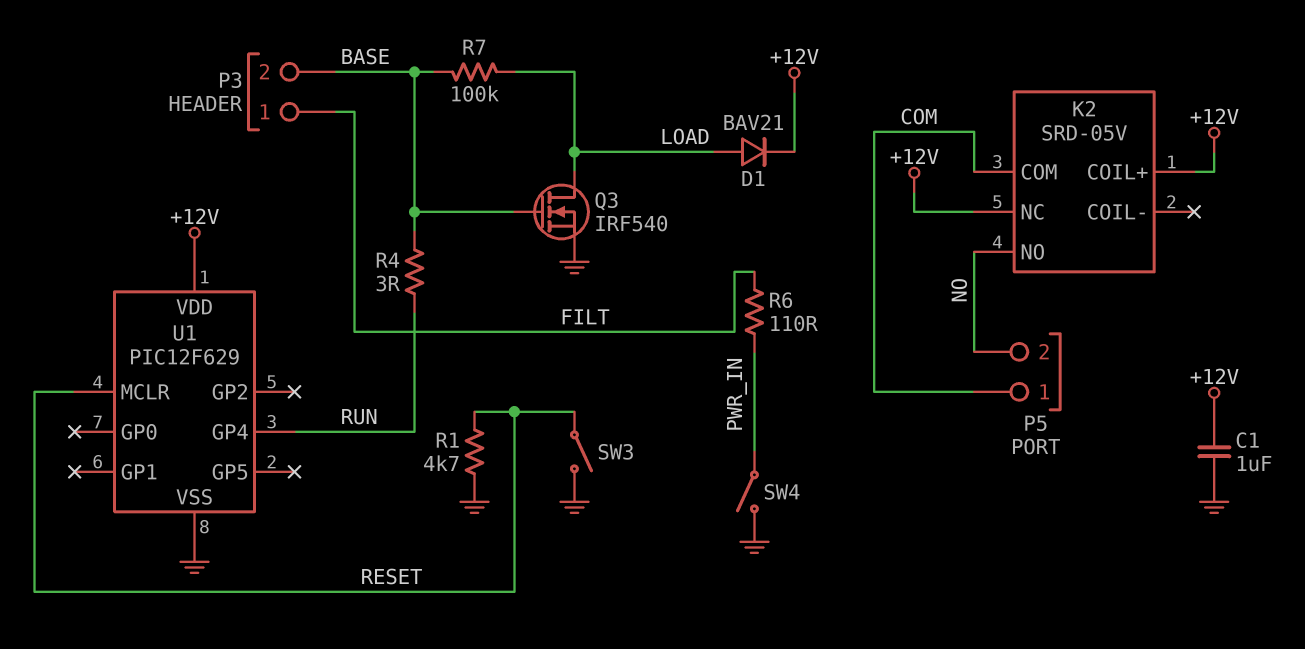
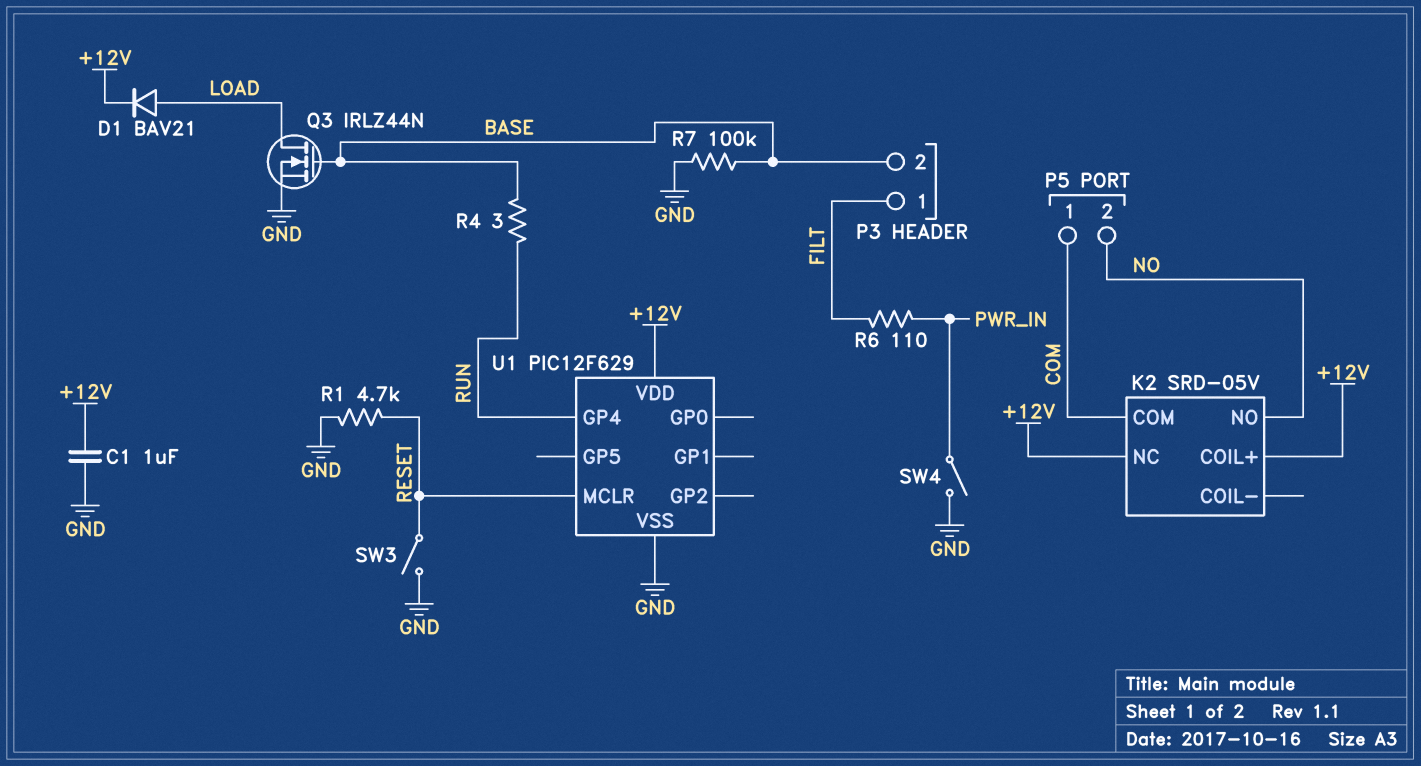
Q3: NMOS IRF540 (G BASE, D LOAD, S GND) -> NMOS IRLZ44N (G BASE, D LOAD, S GND)
R7: 100k (BASE, LOAD) -> 100k (BASE, GND)

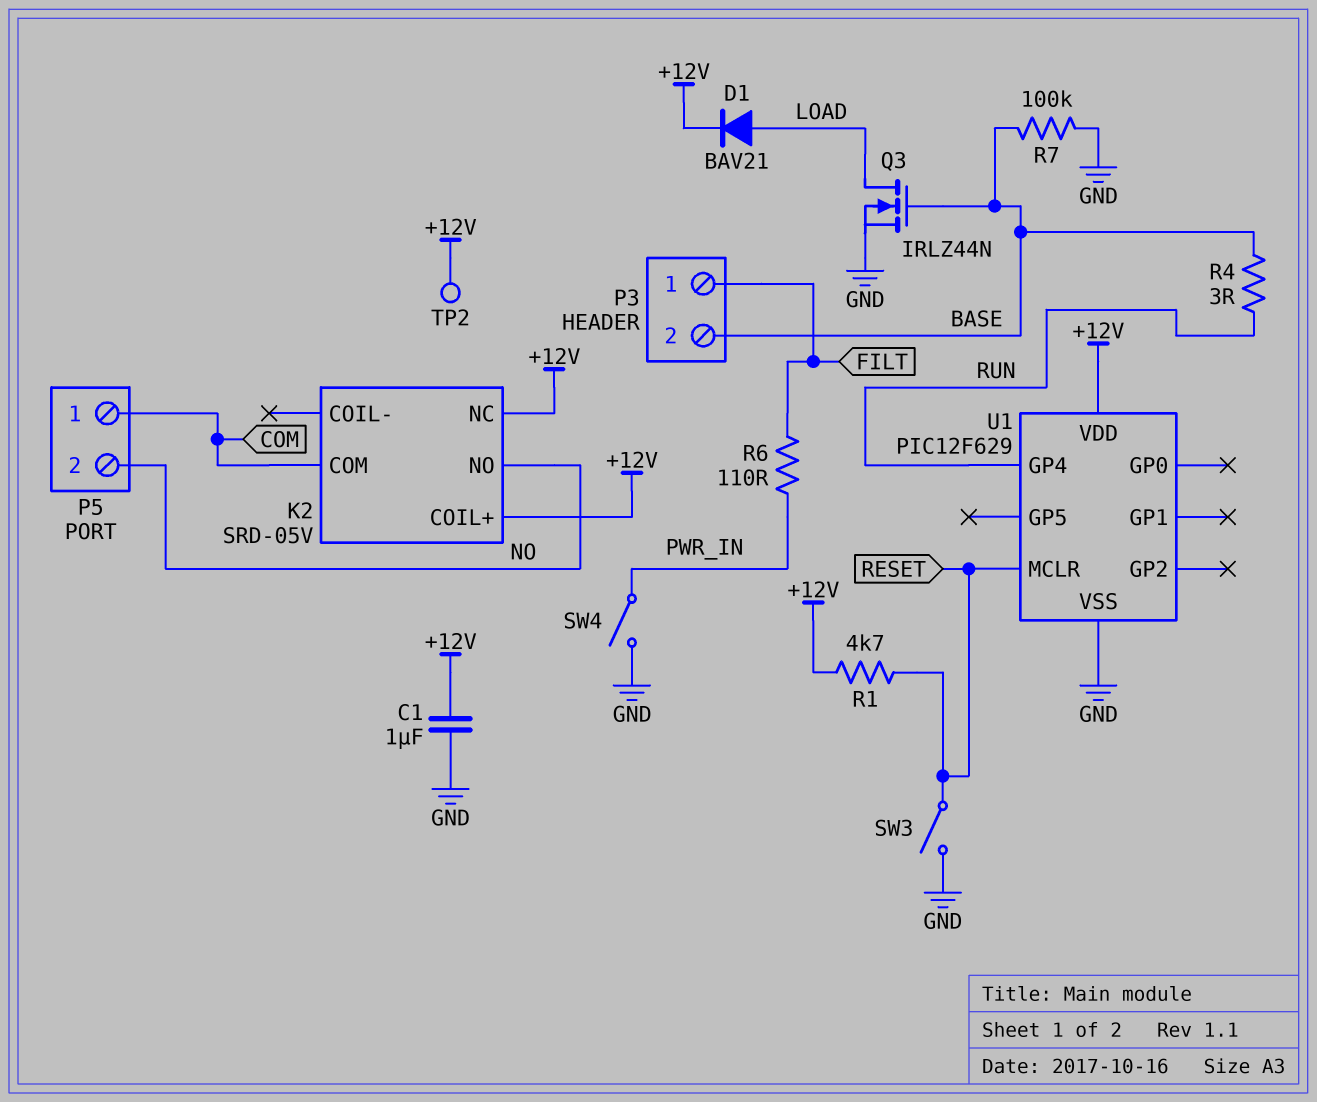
R1: 4.7k (GND, RESET) -> 4.7k (+12V, RESET)
TP2: none -> test point (+12V)

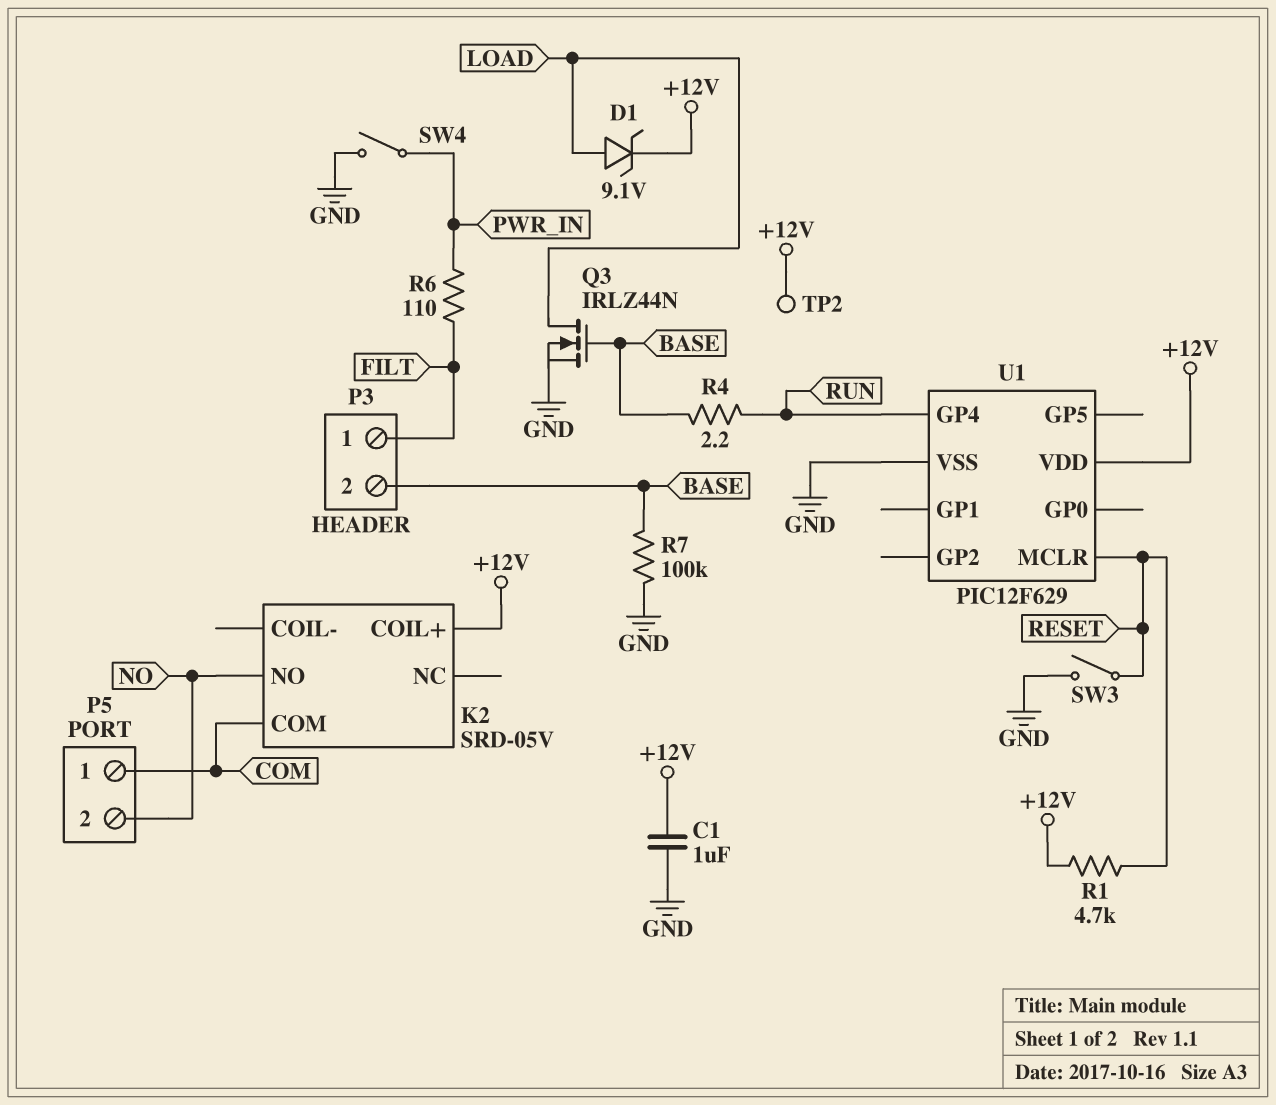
D1: diode BAV21 (A LOAD, K +12V) -> zener 9.1V (A LOAD, K +12V)
K2 pin NC: +12V -> none
R4: 3 (BASE, RUN) -> 2.2 (BASE, RUN)

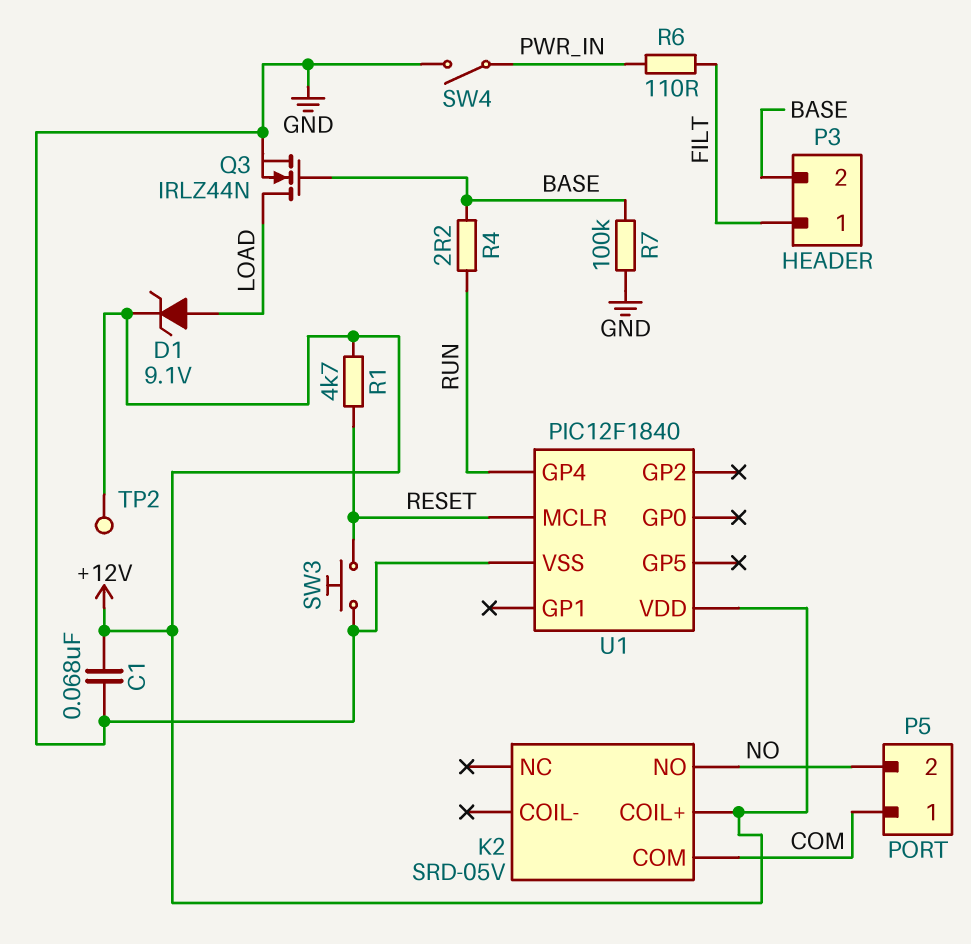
C1: 1uF (+12V, GND) -> 68nF (+12V, GND)
SW3: switch (GND, RESET) -> button (GND, RESET)
U1: PIC12F629 -> PIC12F1840

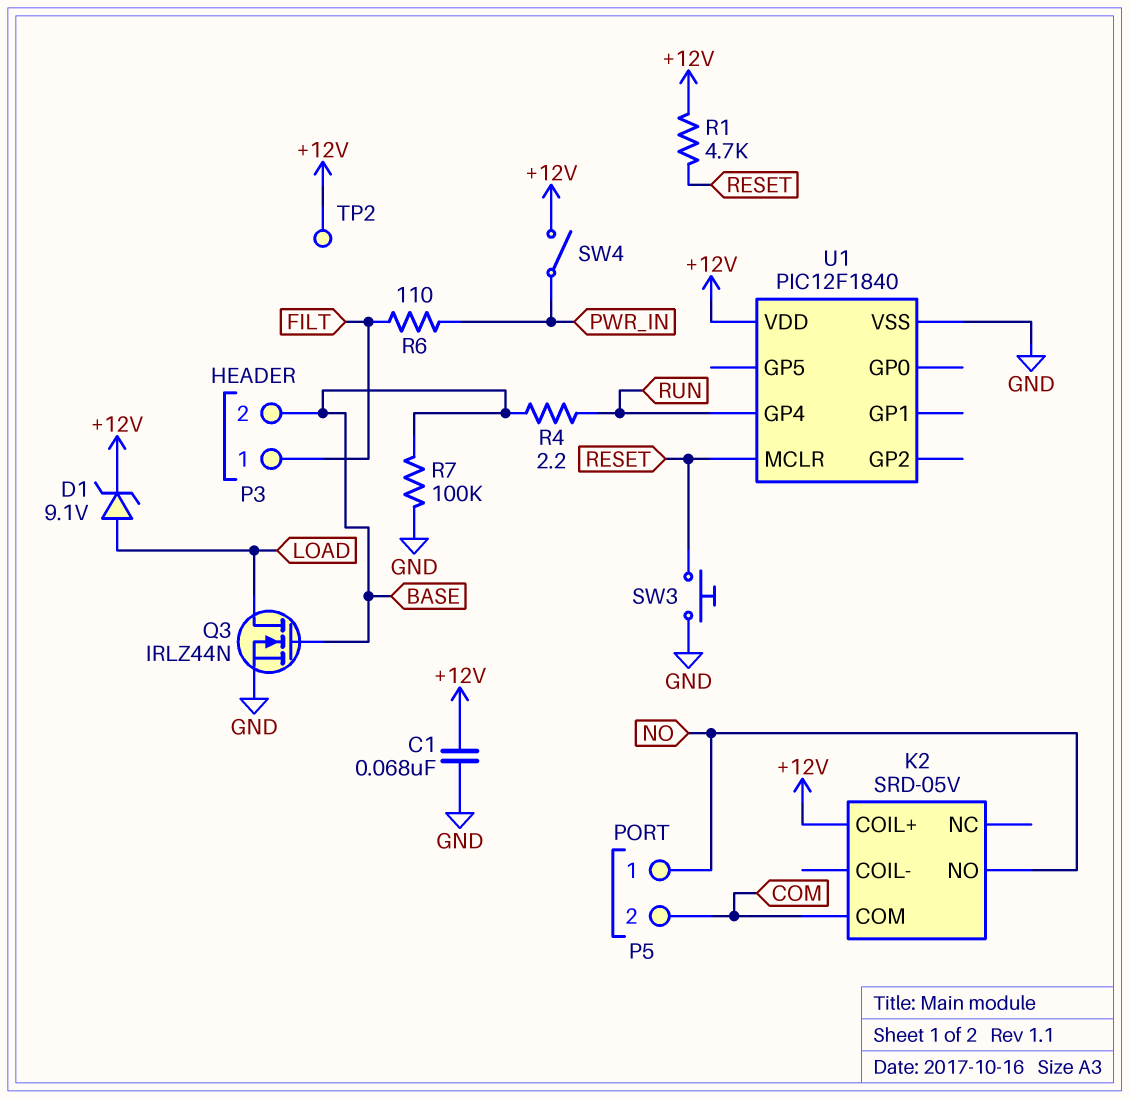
P5 pin 1: COM -> NO
P5 pin 2: NO -> COM
SW4: switch (GND, PWR_IN) -> switch (+12V, PWR_IN)

